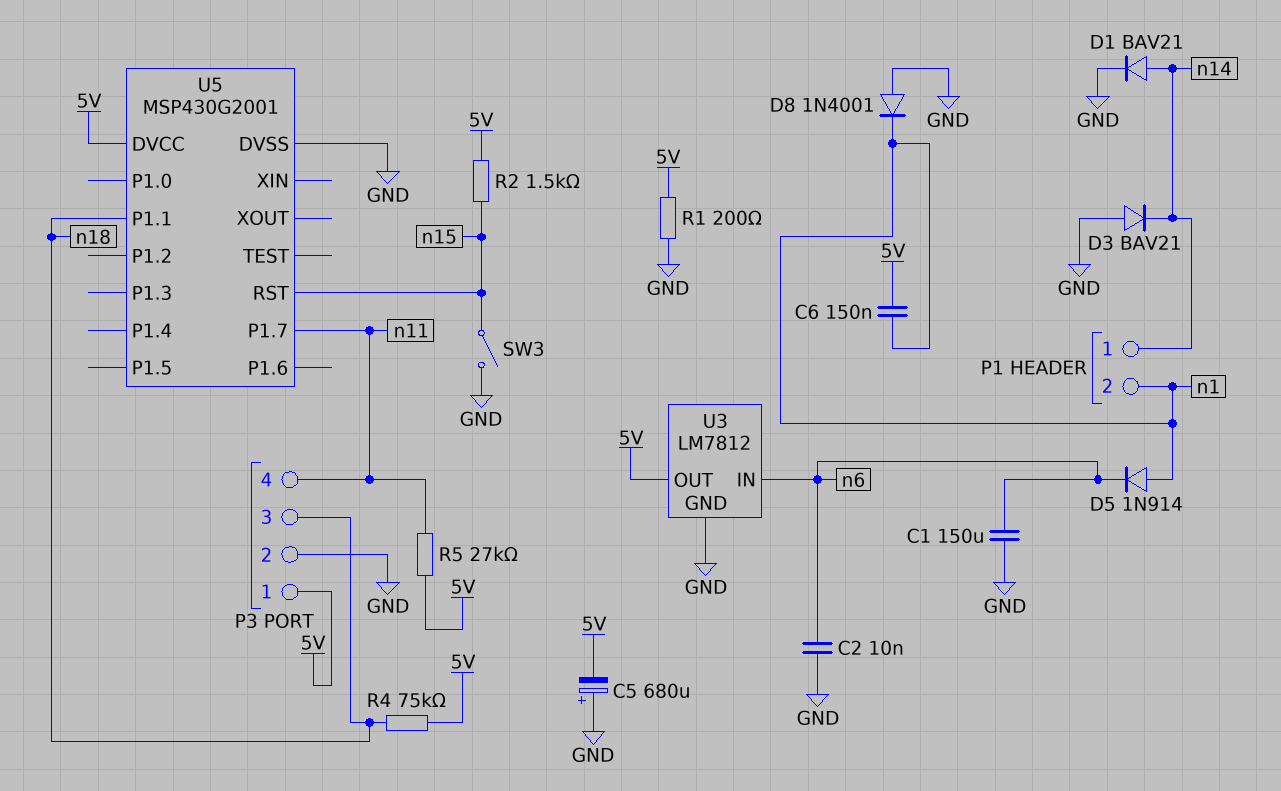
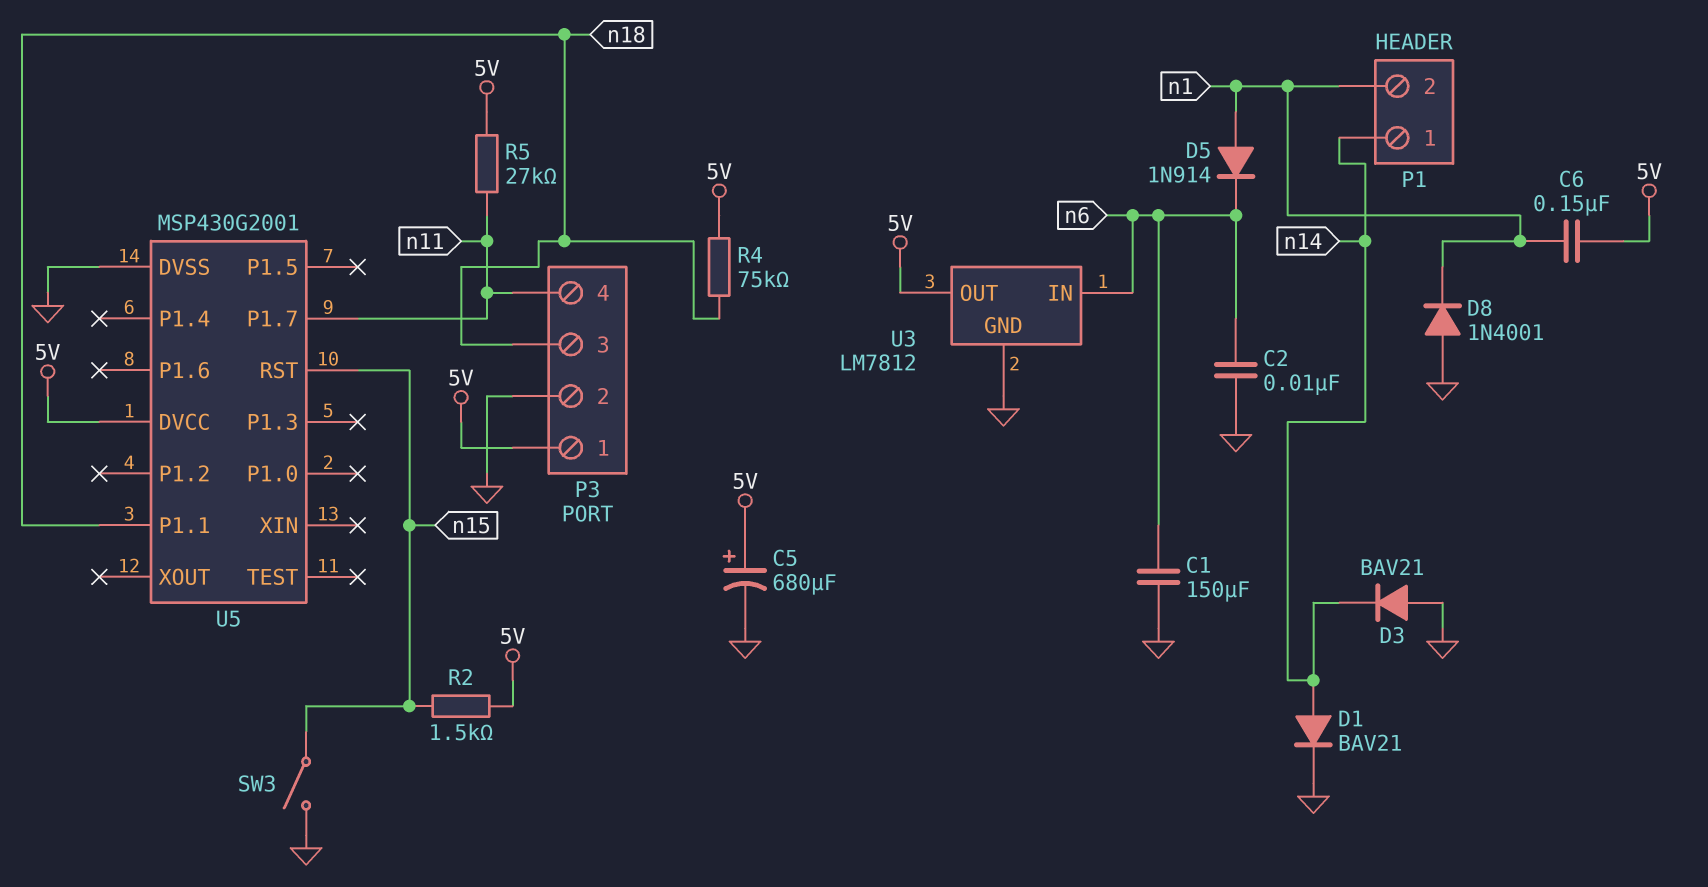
C5: 680uF (plus GND, minus 5V) -> 680uF (plus 5V, minus GND)
R1: 200 (5V, GND) -> none

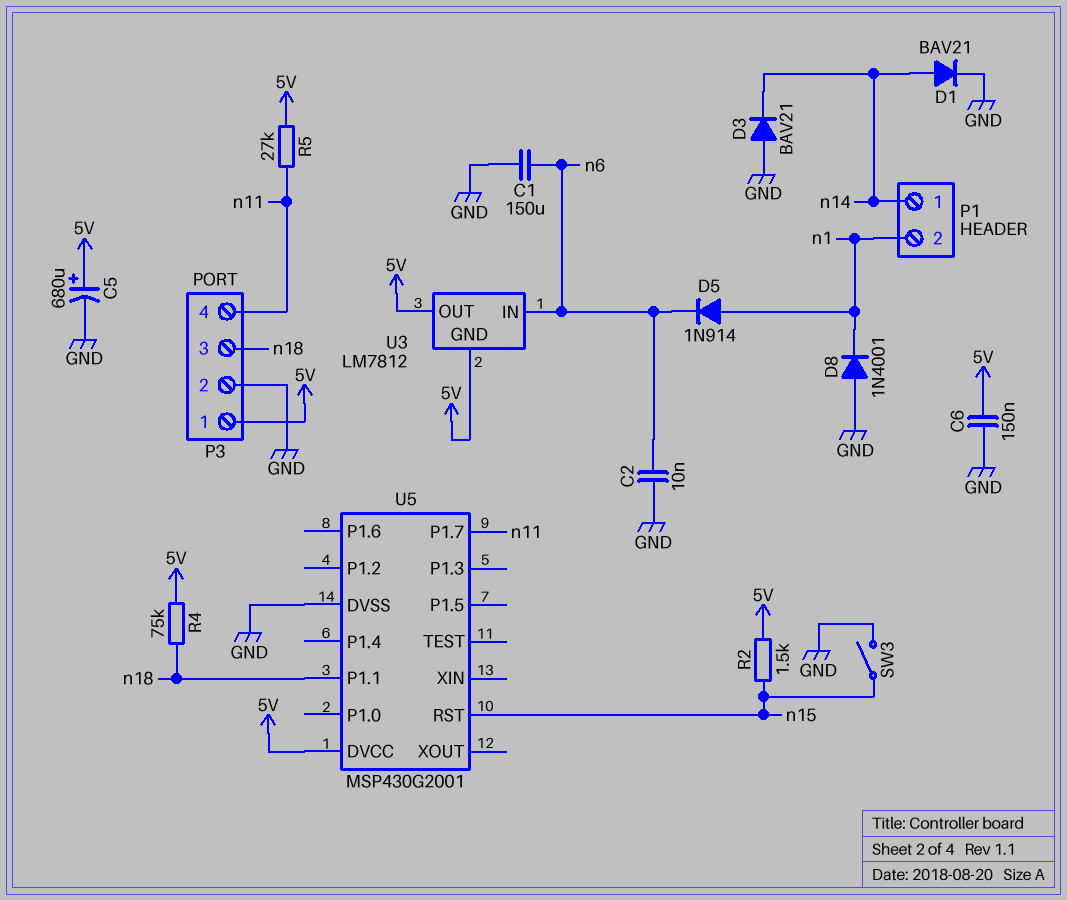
C6: 150nF (5V, n1) -> 150nF (5V, GND)
U3 pin GND: GND -> 5V

